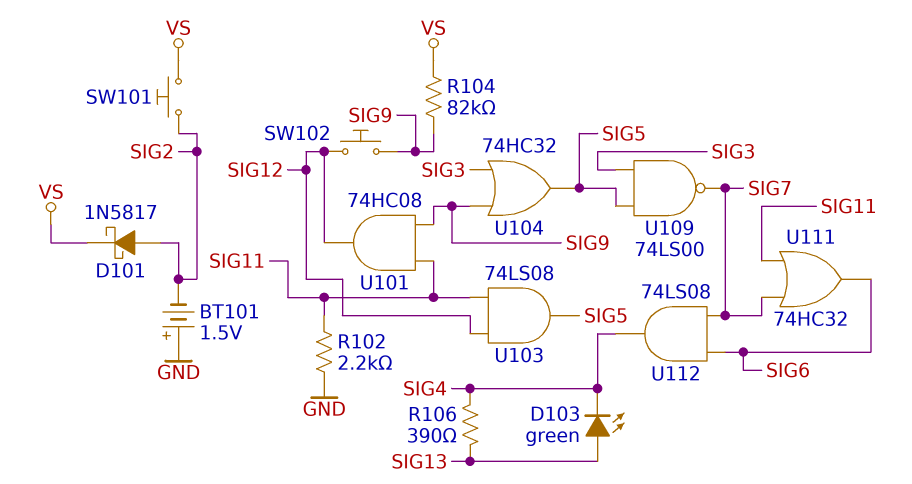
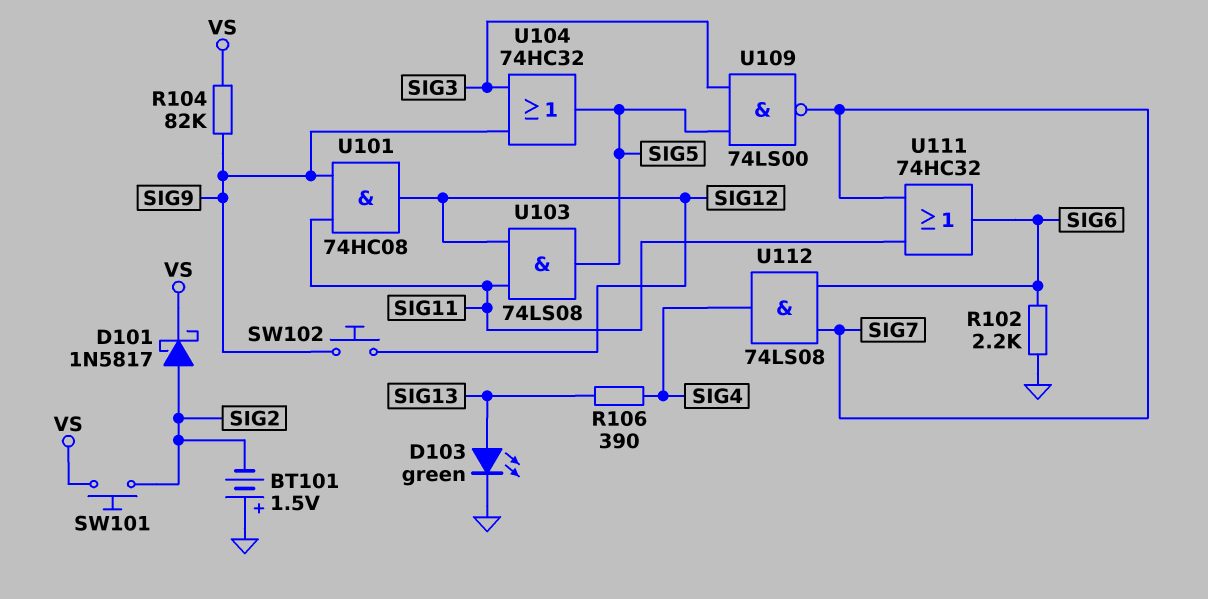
D103: LED green (A SIG13, K SIG4) -> LED green (A SIG13, K GND)
R102: 2.2k (GND, SIG11) -> 2.2k (GND, SIG6)

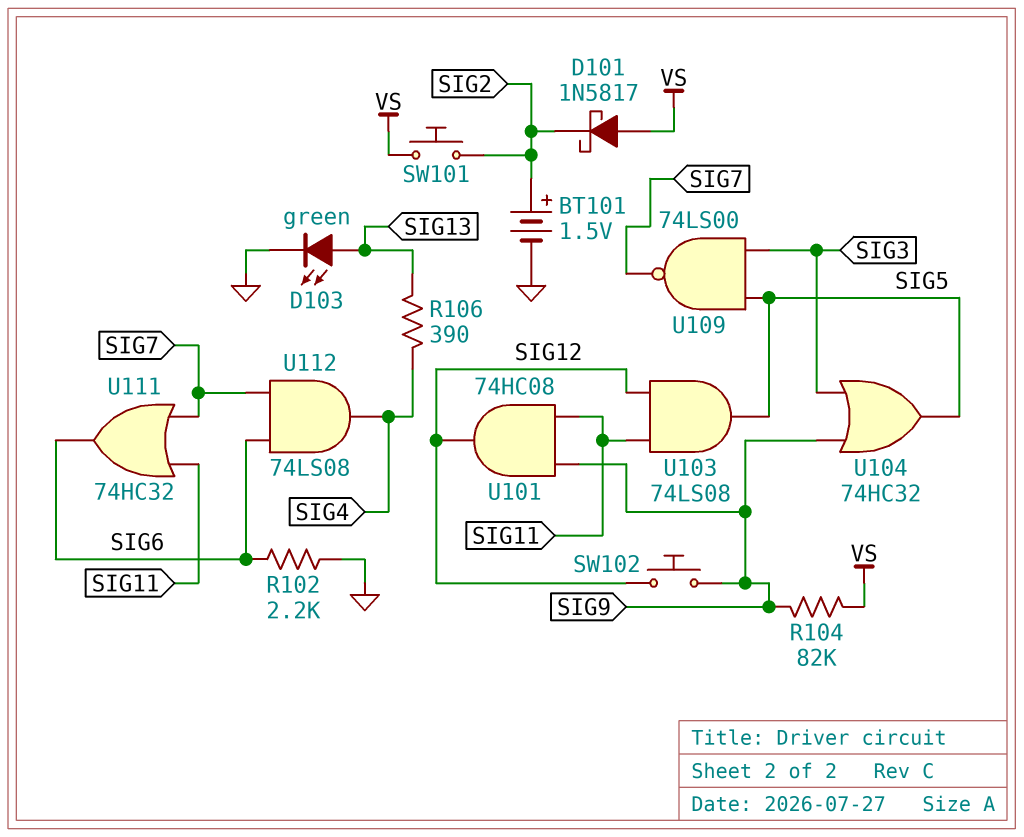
BT101: 1.5V (plus GND, minus SIG2) -> 1.5V (plus SIG2, minus GND)
D101: schottky 1N5817 (A SIG2, K VS) -> schottky 1N5817 (A VS, K SIG2)

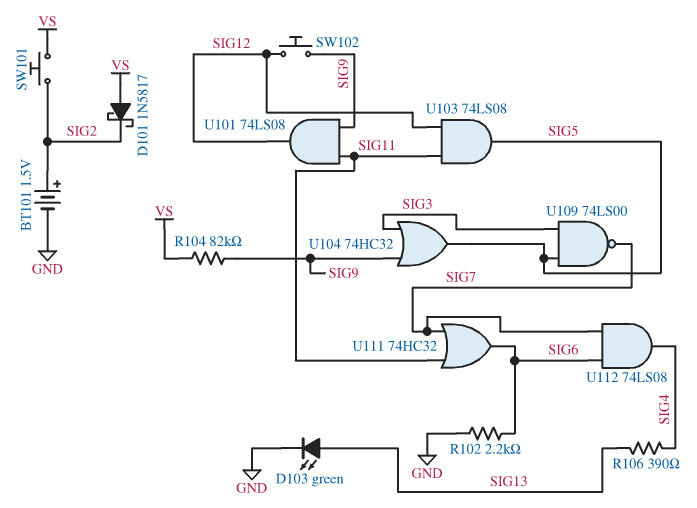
U101: AND 74HC08 (in SIG9, in SIG11, out SIG12) -> AND 74LS08 (in SIG9, in SIG11, out SIG12)

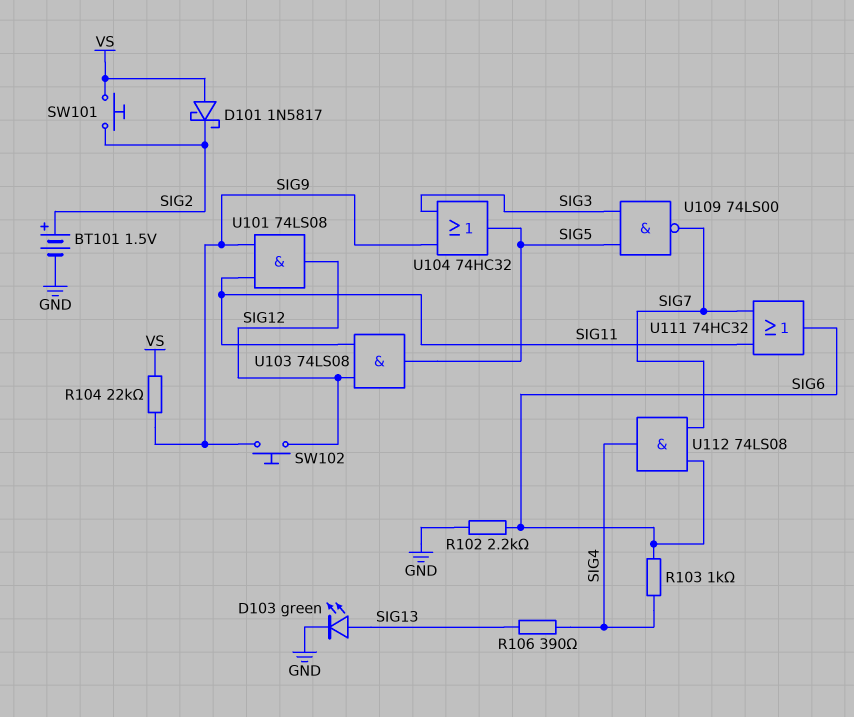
R103: none -> 1k (SIG4, SIG6)
R104: 82k (SIG9, VS) -> 22k (SIG9, VS)

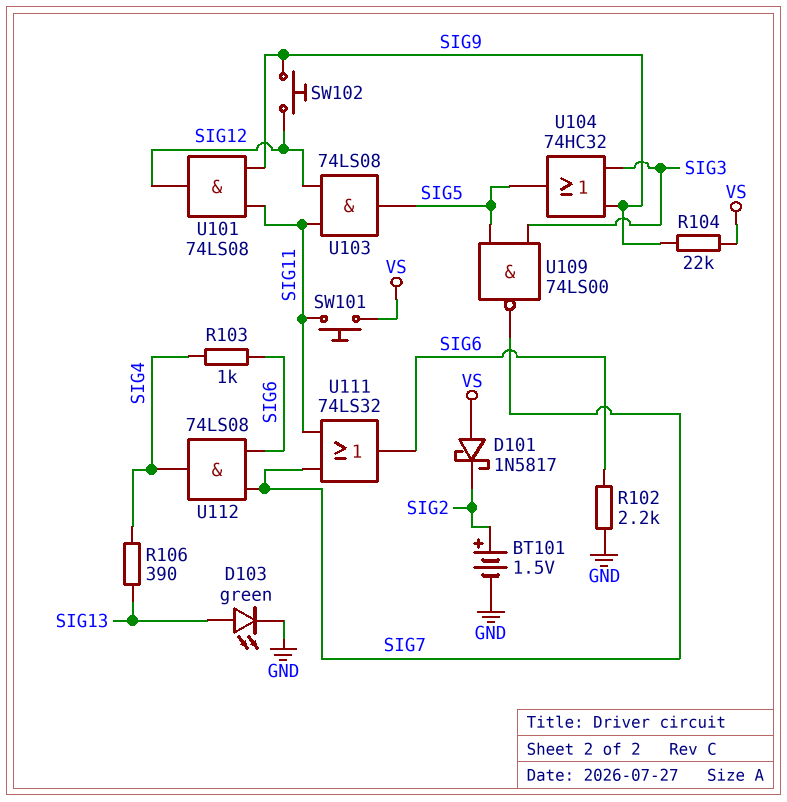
SW101: button (SIG2, VS) -> button (SIG11, VS)
U111: OR 74HC32 (in SIG7, in SIG11, out SIG6) -> OR 74LS32 (in SIG7, in SIG11, out SIG6)

